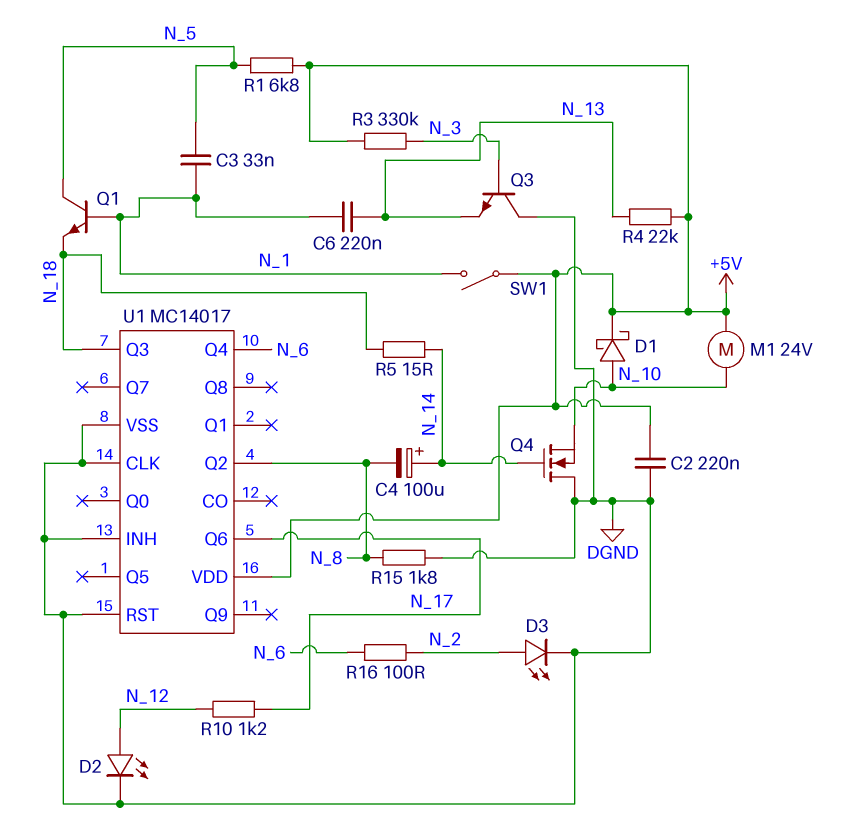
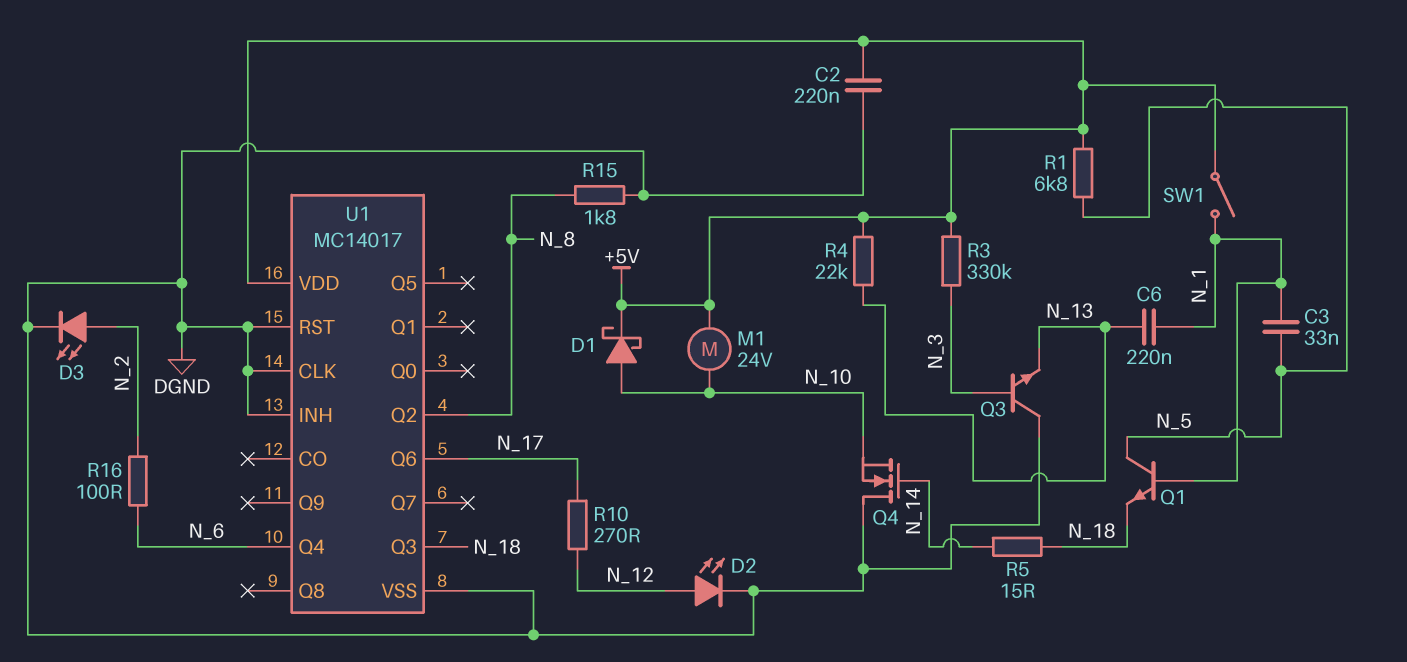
C4: 100uF (plus N_14, minus N_8) -> none
R10: 1.2k (N_12, N_17) -> 270 (N_12, N_17)

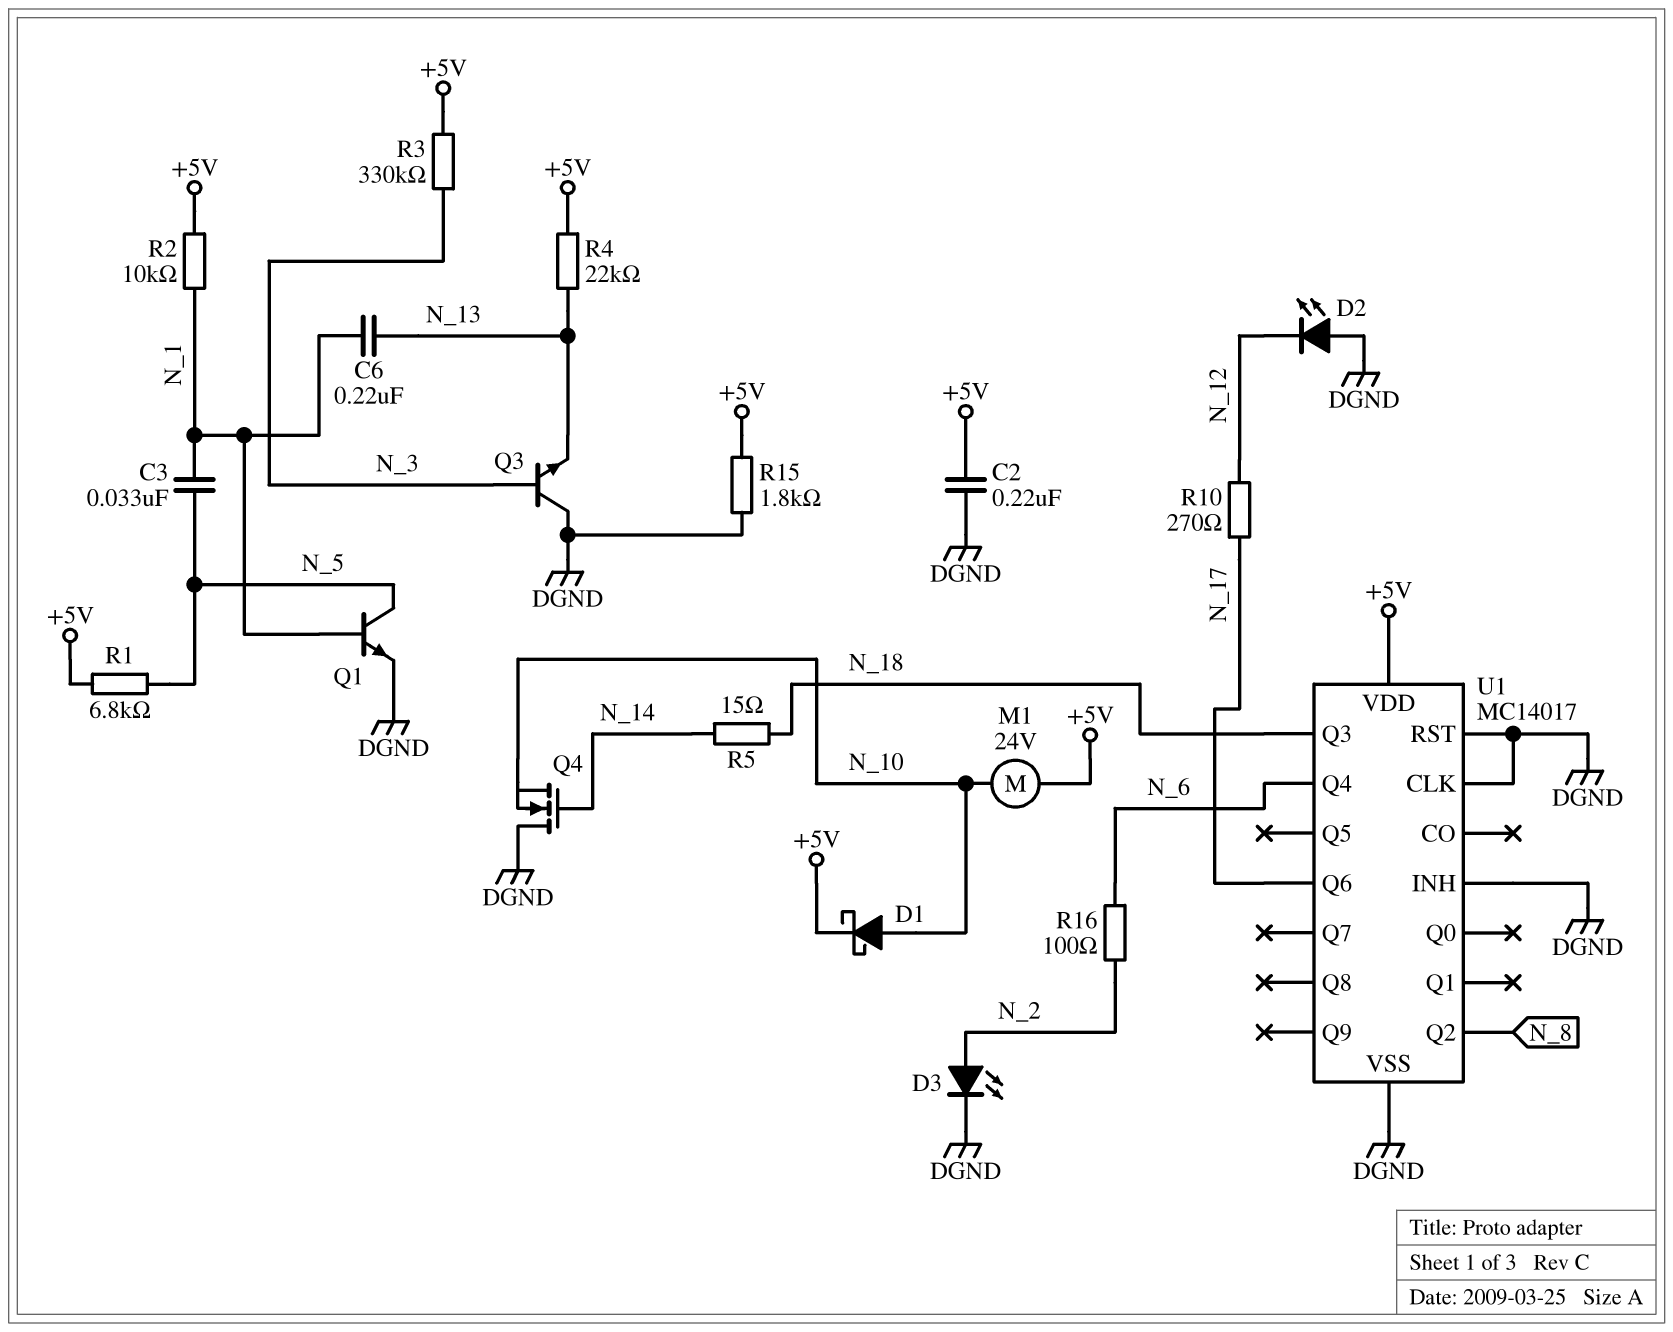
D2: LED (A N_12, K DGND) -> LED (A DGND, K N_12)
Q1: NPN (B N_1, C N_5, E N_18) -> NPN (B N_1, C N_5, E DGND)
R2: none -> 10k (+5V, N_1)
R15: 1.8k (DGND, N_8) -> 1.8k (+5V, DGND)
SW1: switch (+5V, N_1) -> none

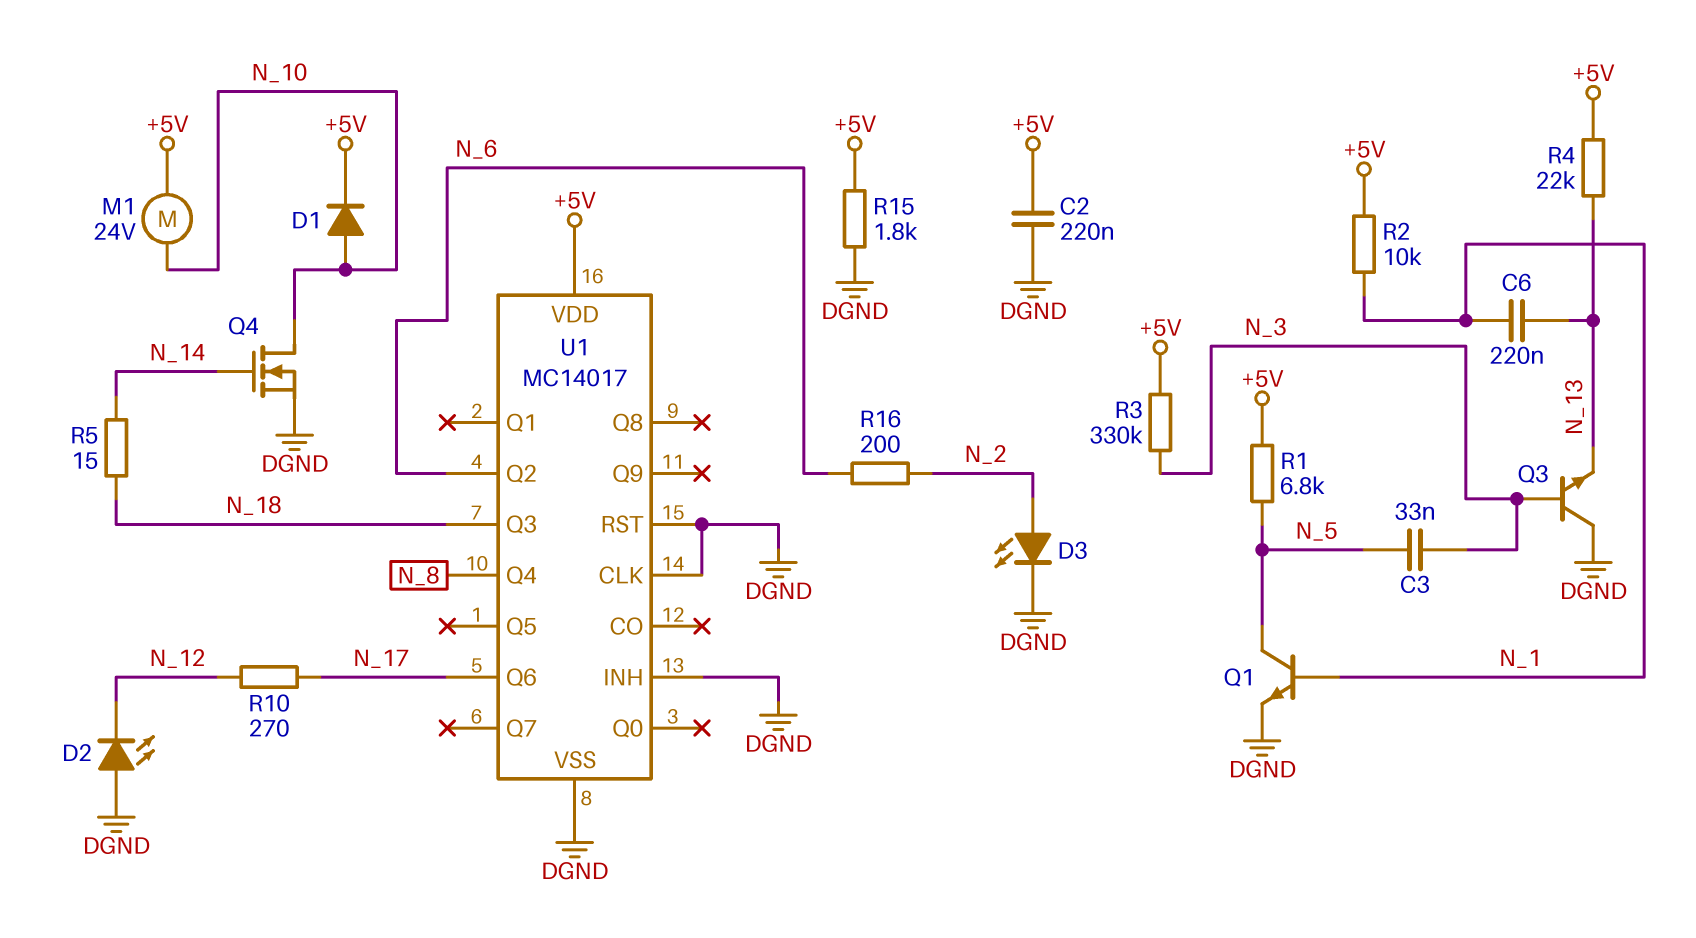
C3: 33nF (N_1, N_5) -> 33nF (N_3, N_5)
D1: schottky (A N_10, K +5V) -> diode (A N_10, K +5V)
Q4: NMOS (G N_14, D DGND, S N_10) -> NMOS (G N_14, D N_10, S DGND)
R16: 100 (N_2, N_6) -> 200 (N_2, N_6)
U1 pin Q2: N_8 -> N_6
U1 pin Q4: N_6 -> N_8

